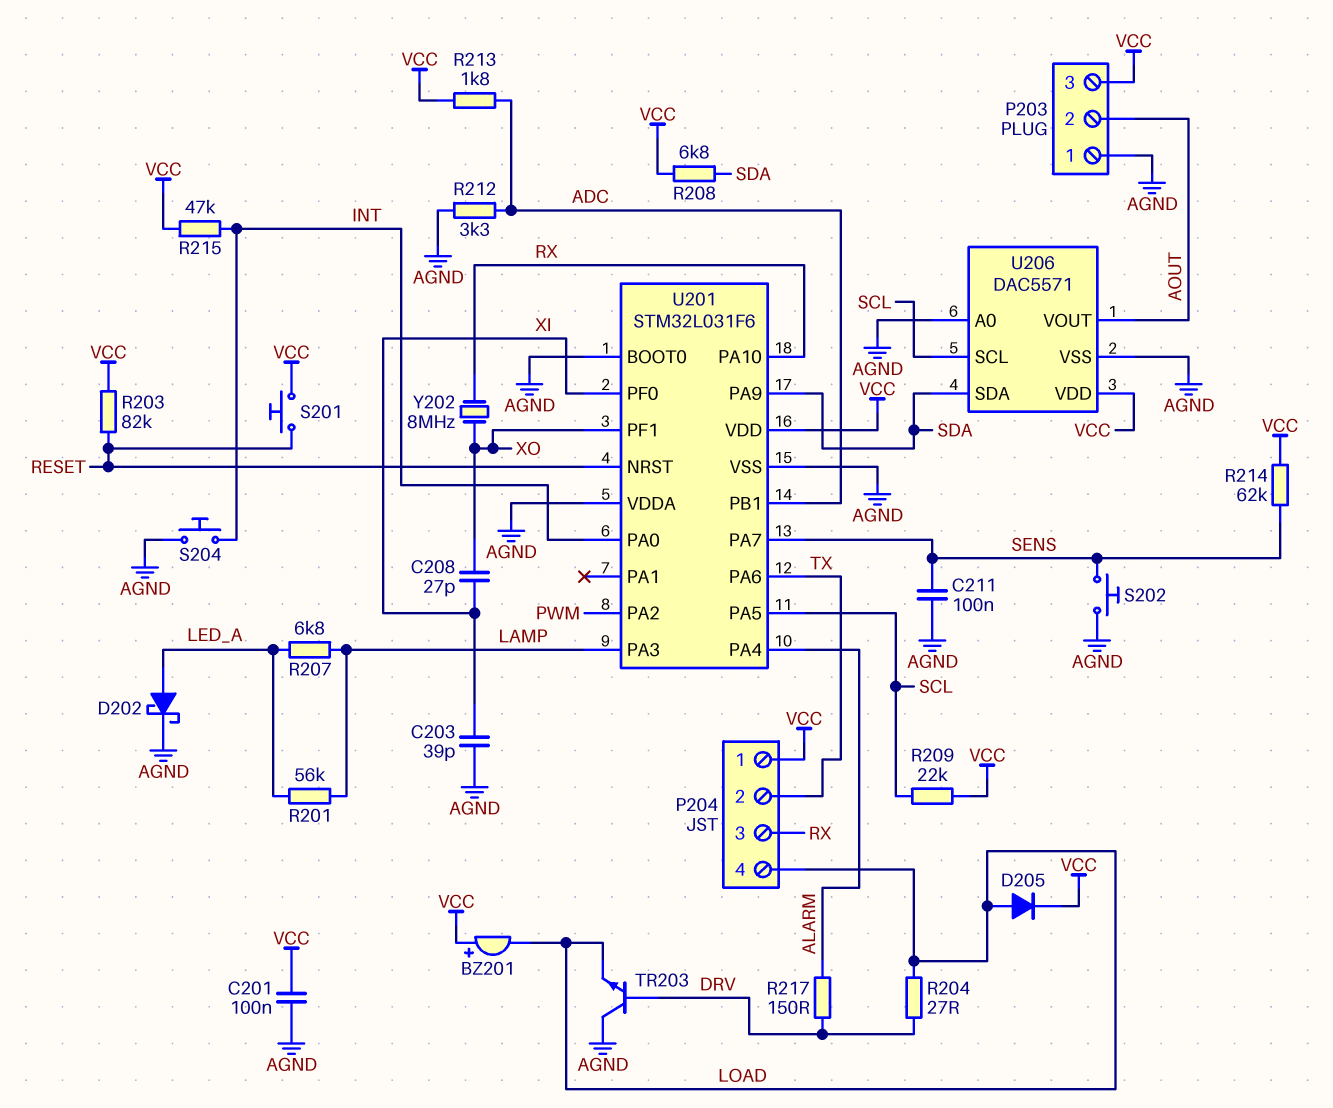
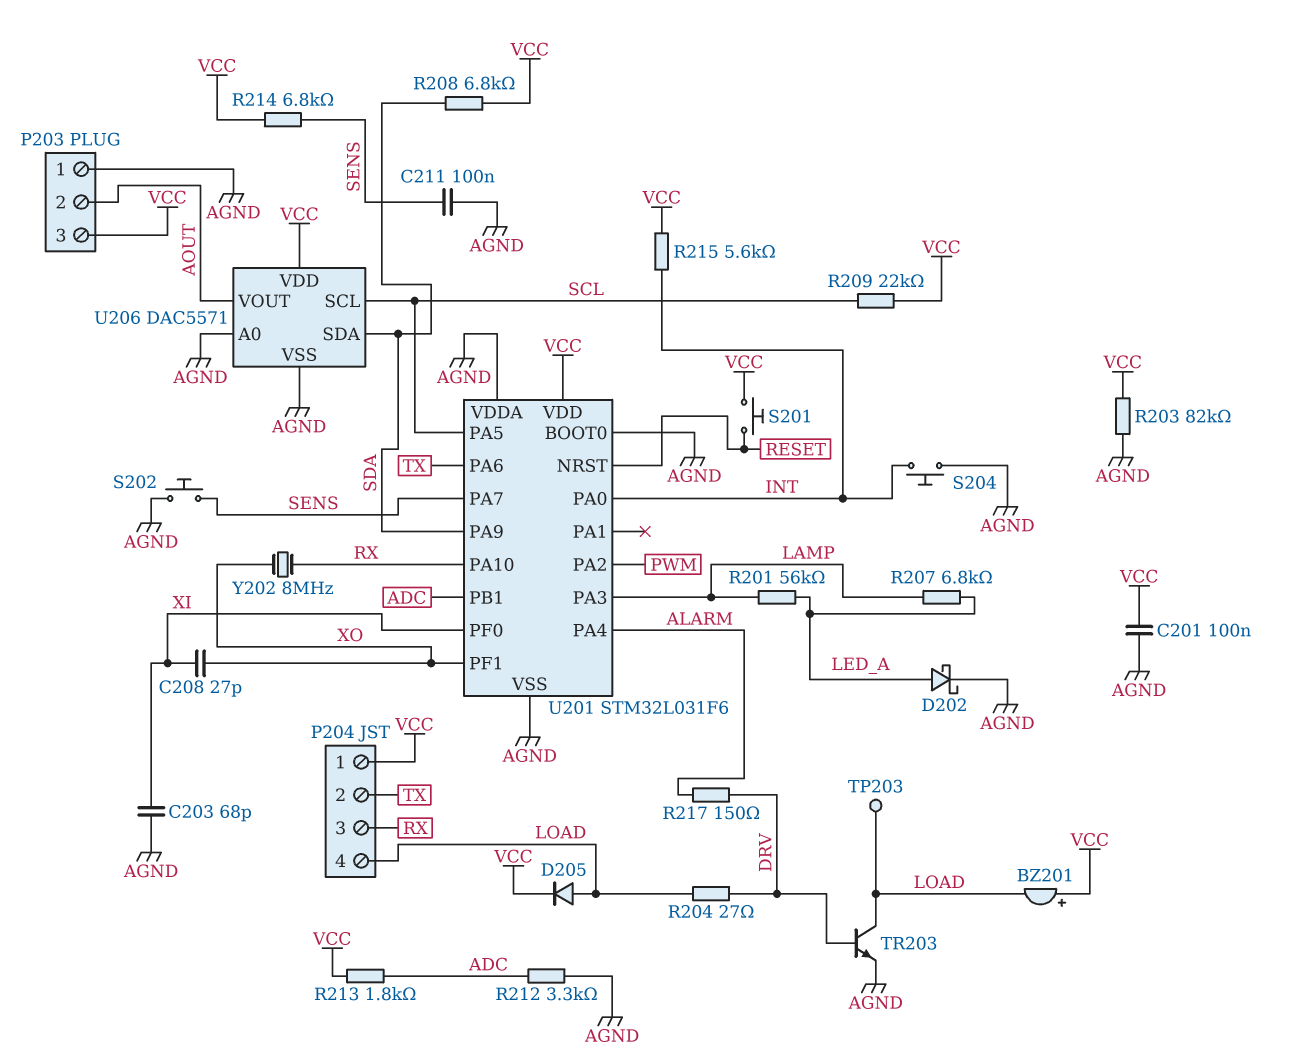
C203: 39pF (AGND, XI) -> 68pF (AGND, XI)
R203: 82k (RESET, VCC) -> 82k (AGND, VCC)
R214: 62k (SENS, VCC) -> 6.8k (SENS, VCC)
R215: 47k (INT, VCC) -> 5.6k (INT, VCC)
TP203: none -> test point (LOAD)
TR203: NPN (B DRV, C AGND, E LOAD) -> NPN (B DRV, C LOAD, E AGND)

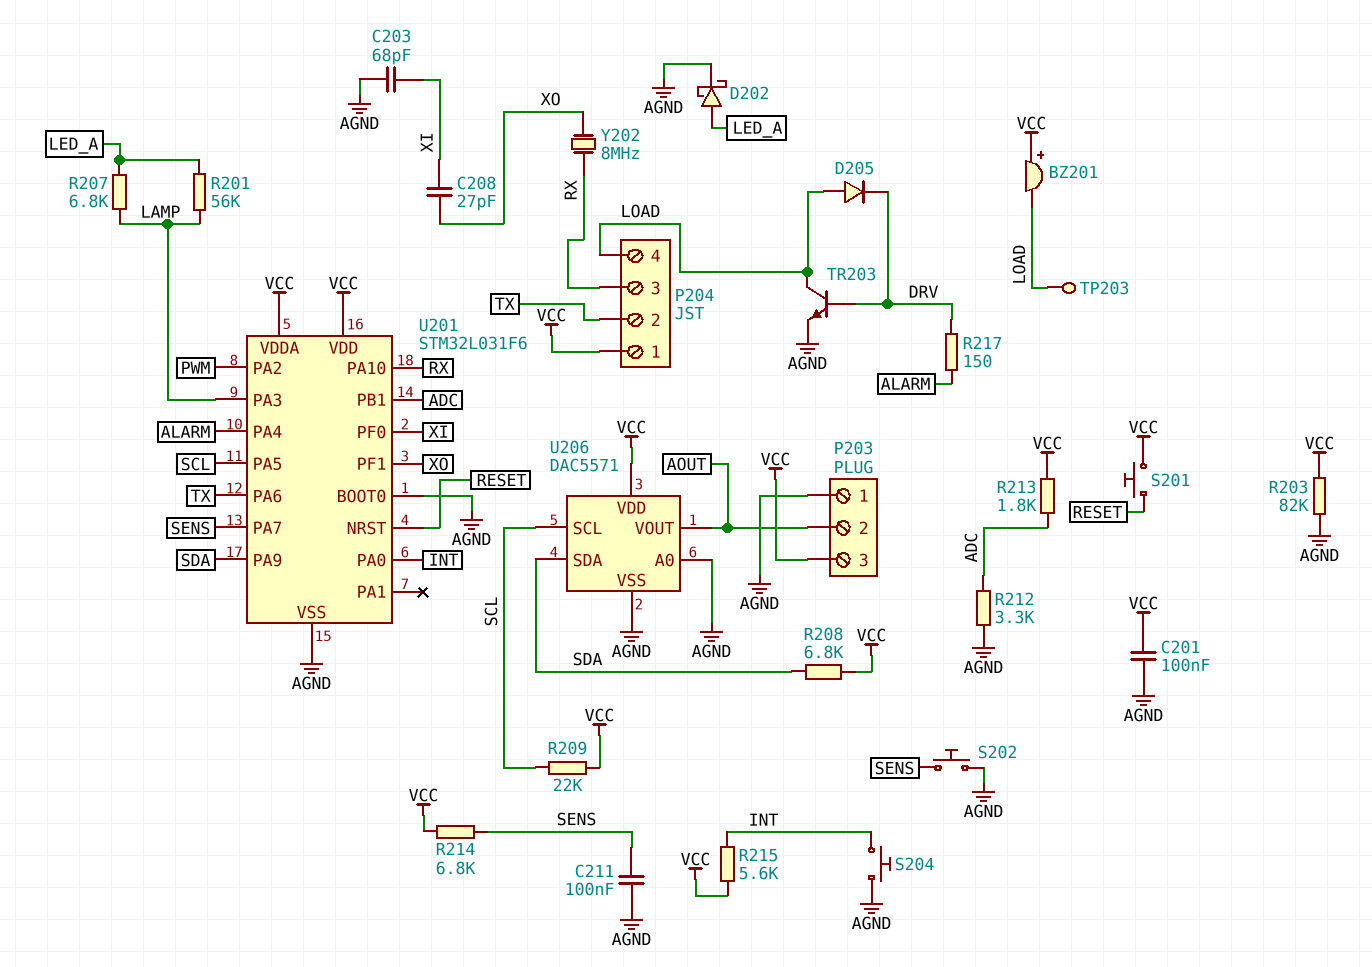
D205: diode (A LOAD, K VCC) -> diode (A LOAD, K DRV)
R204: 27 (DRV, LOAD) -> none
U201 pin VDDA: AGND -> VCC

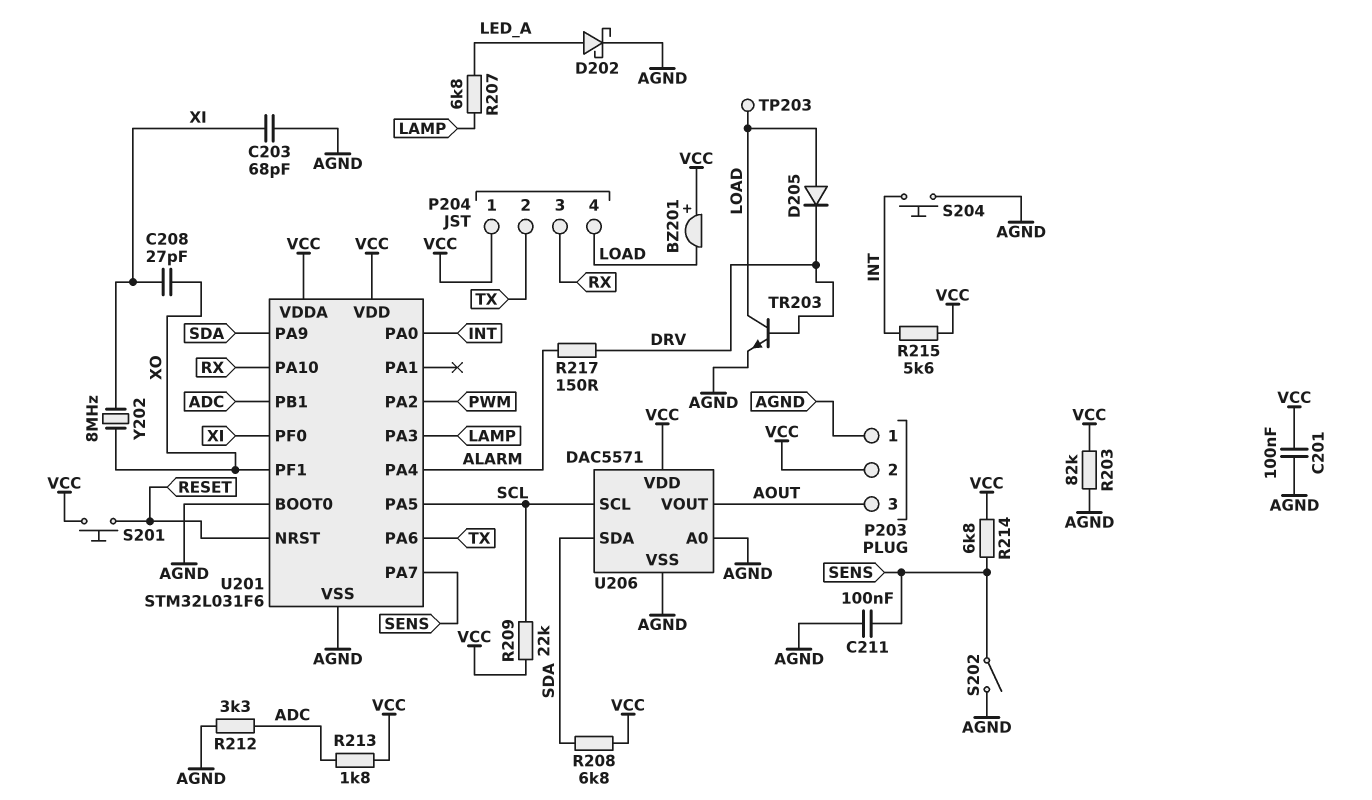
P203 pin 2: AOUT -> VCC
P203 pin 3: VCC -> AOUT
R201: 56k (LAMP, LED_A) -> none
S202: button (AGND, SENS) -> switch (AGND, SENS)
Y202: 8MHz (RX, XO) -> 8MHz (XI, XO)

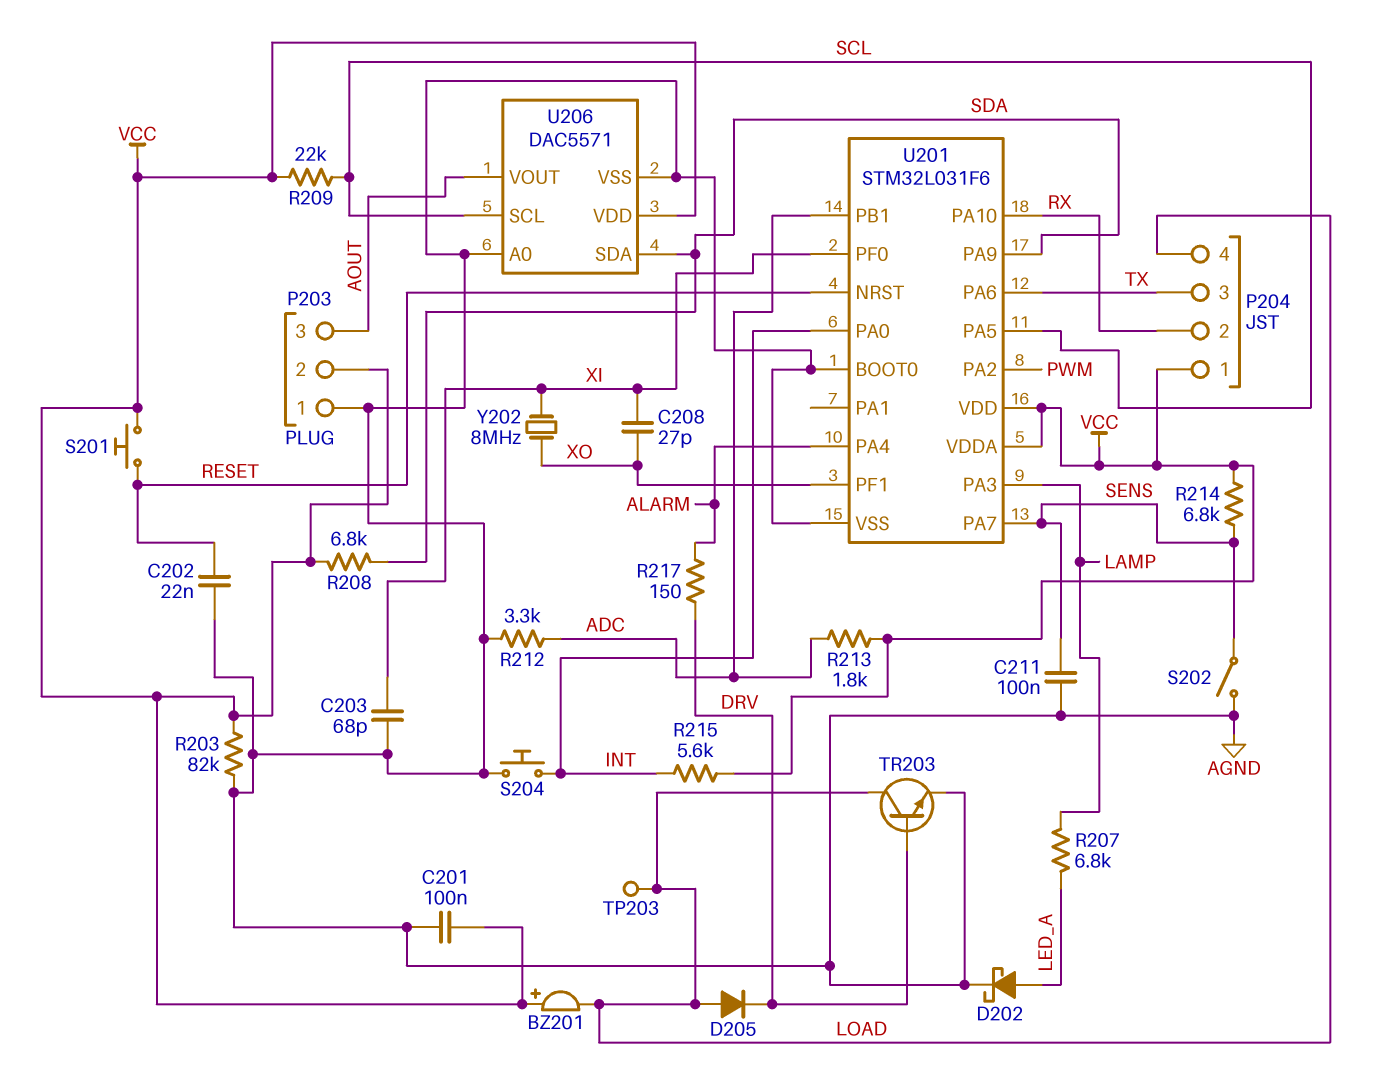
C202: none -> 22nF (AGND, RESET)
P204 pin 2: TX -> RX
P204 pin 3: RX -> TX

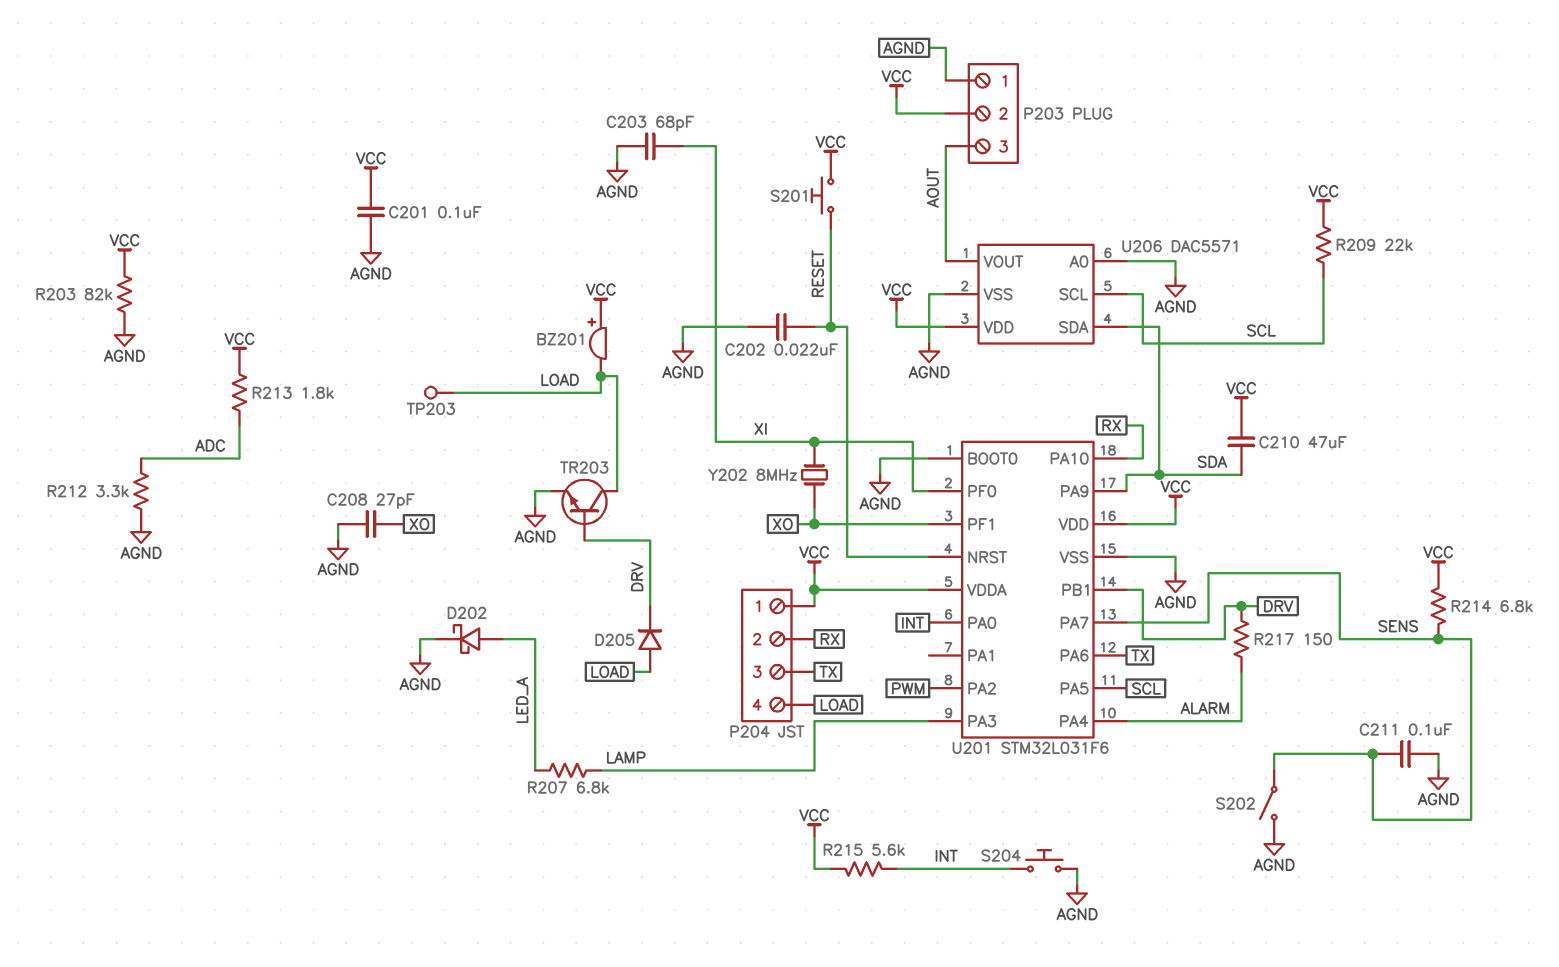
C208: 27pF (XI, XO) -> 27pF (AGND, XO)
C210: none -> 47uF (SDA, VCC)
R208: 6.8k (SDA, VCC) -> none
U201 pin PB1: ADC -> DRV

